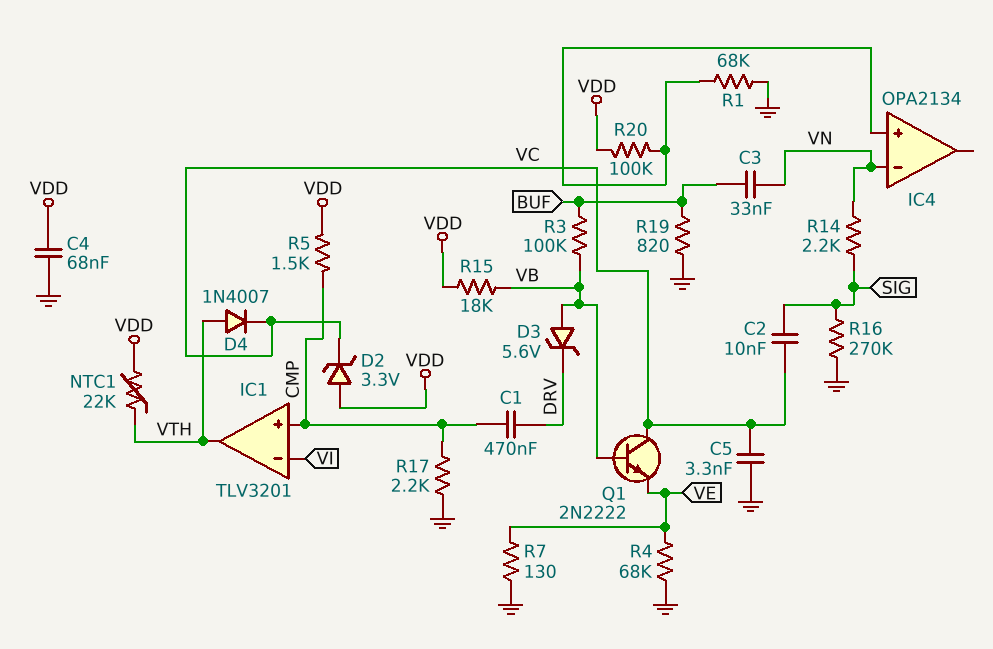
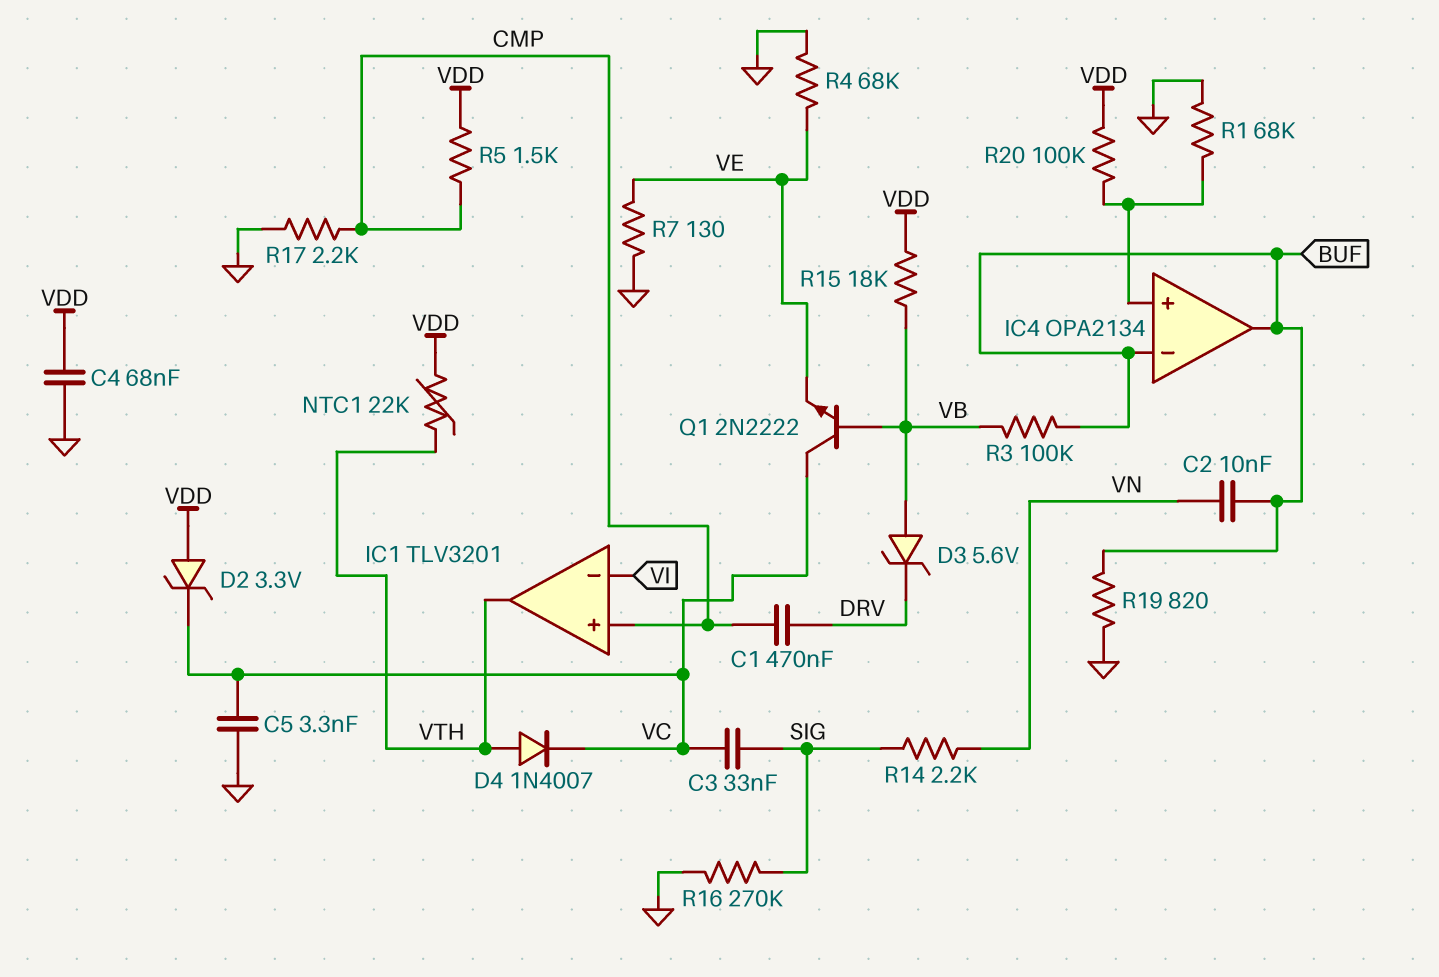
C2: 10nF (SIG, VC) -> 10nF (BUF, VN)
C3: 33nF (BUF, VN) -> 33nF (SIG, VC)
IC4 pin in-: VN -> BUF
IC4 pin out: none -> BUF

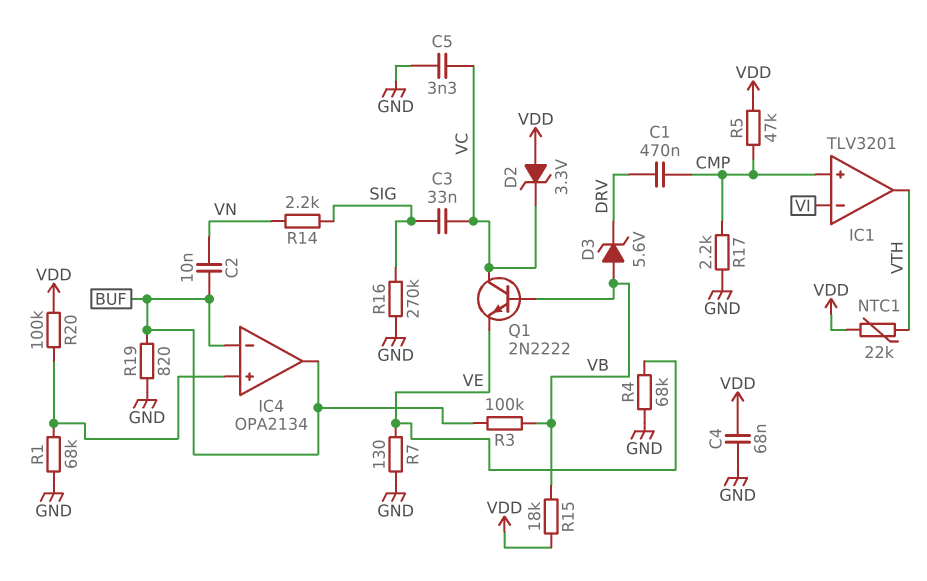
D4: diode 1N4007 (A VTH, K VC) -> none
R5: 1.5k (CMP, VDD) -> 47k (CMP, VDD)

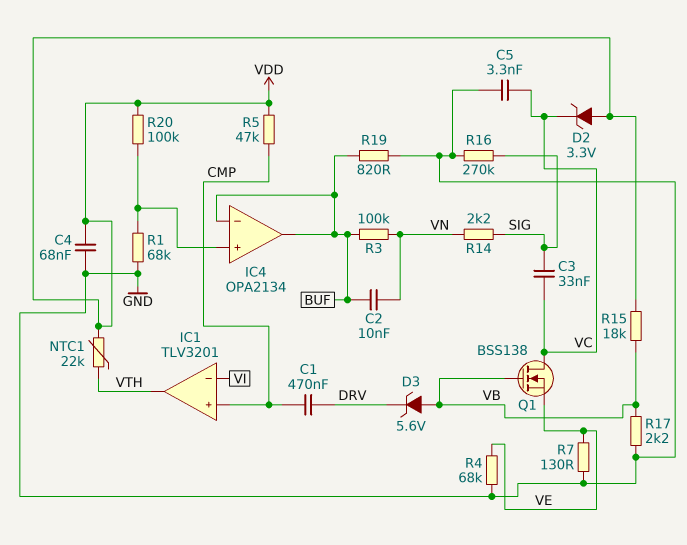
Q1: NPN 2N2222 (B VB, C VC, E VE) -> NMOS BSS138 (G VB, D VC, S VE)
R3: 100k (BUF, VB) -> 100k (BUF, VN)
R17: 2.2k (CMP, GND) -> 2.2k (GND, VB)

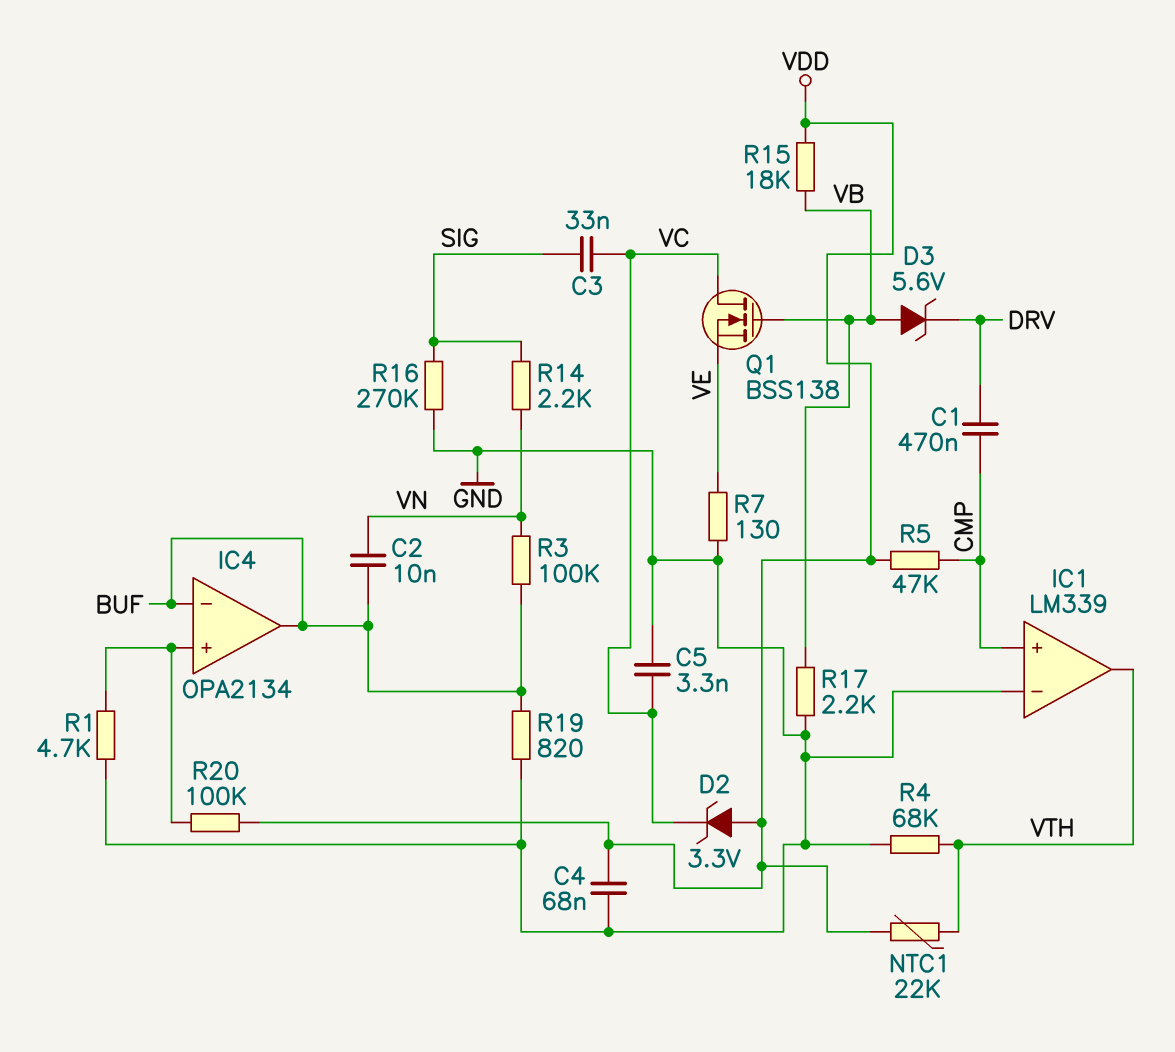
IC1: TLV3201 -> LM339
IC1 pin in-: VI -> GND
R1: 68k (GND, IC4/in+) -> 4.7k (GND, IC4/in+)
R4: 68k (GND, VE) -> 68k (GND, VTH)

